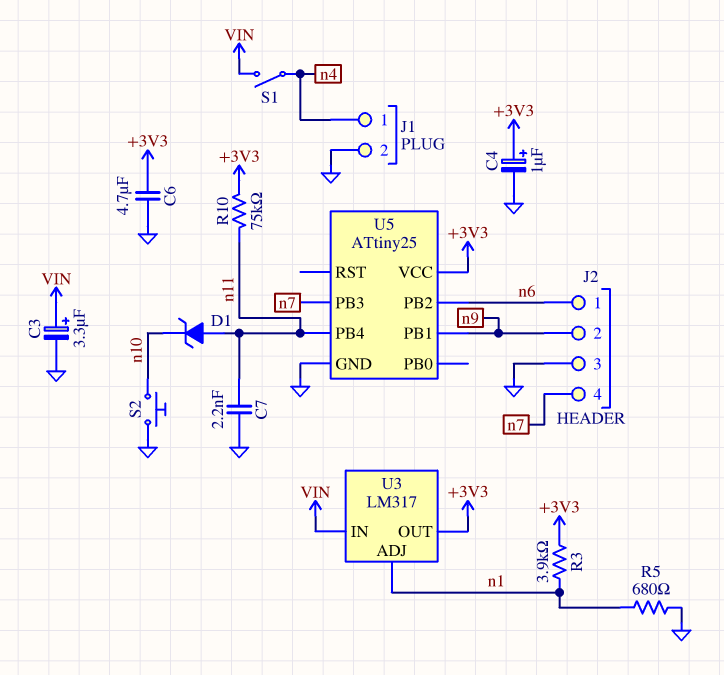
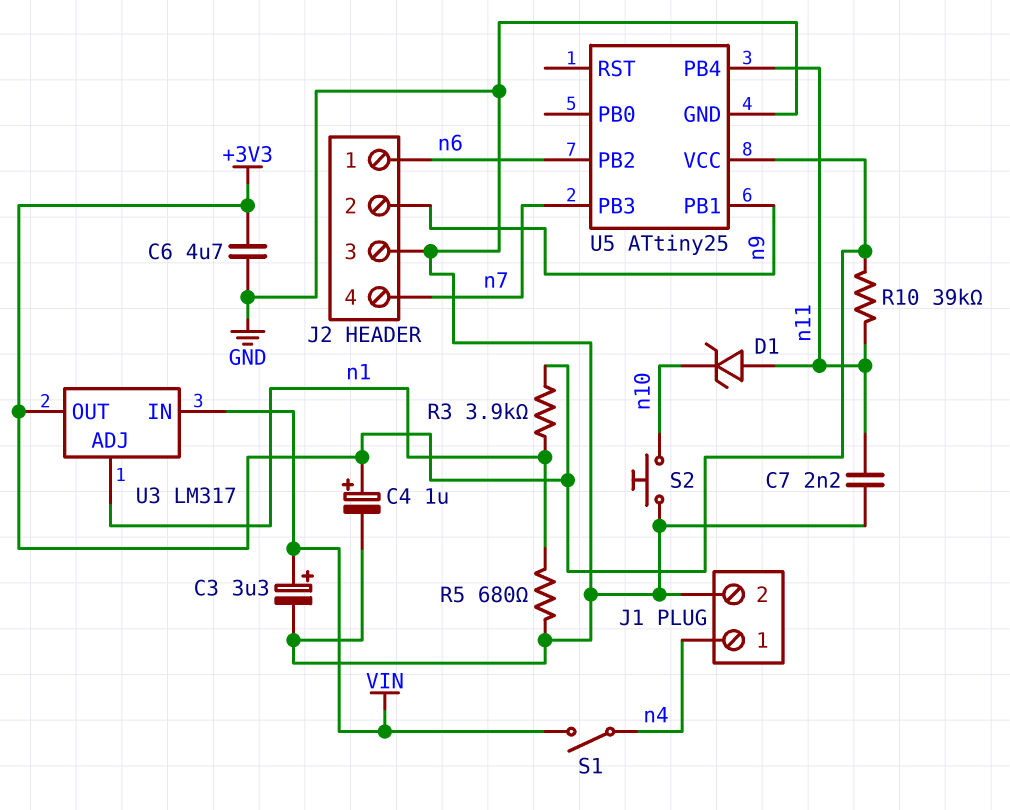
R10: 75k (+3V3, n11) -> 39k (+3V3, n11)

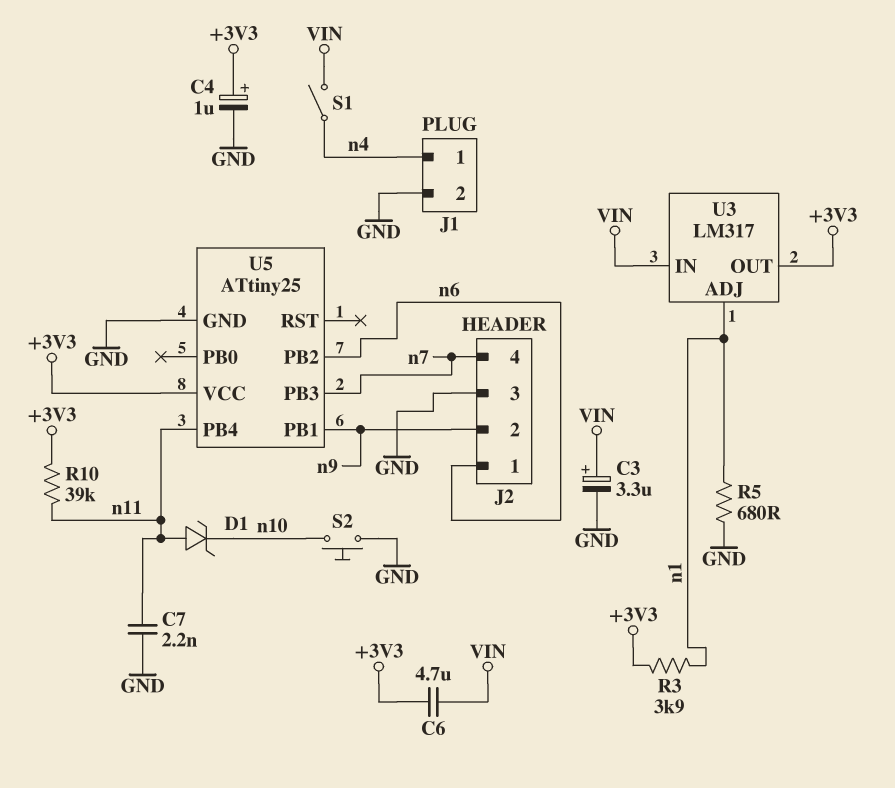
C6: 4.7uF (+3V3, GND) -> 4.7uF (+3V3, VIN)

